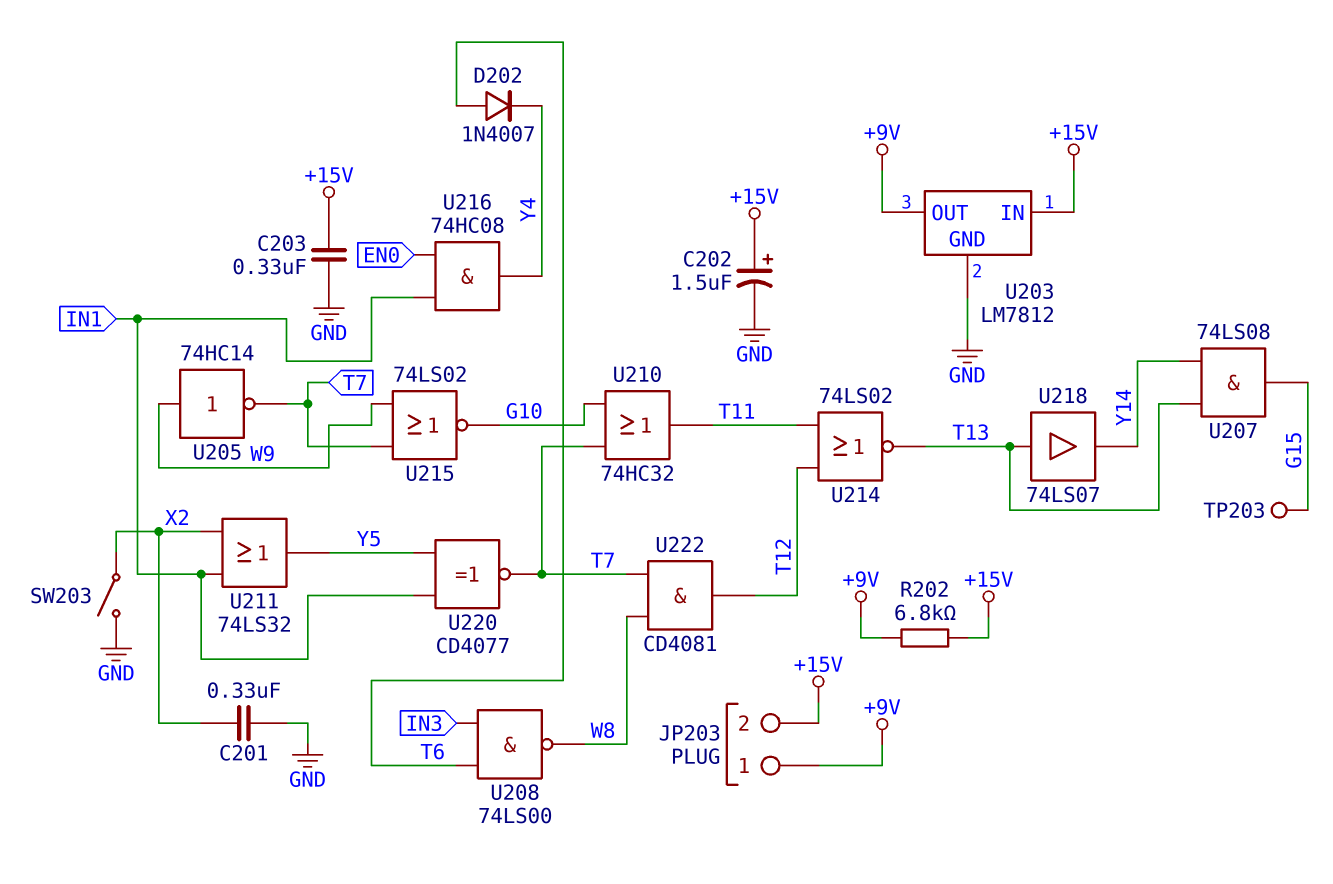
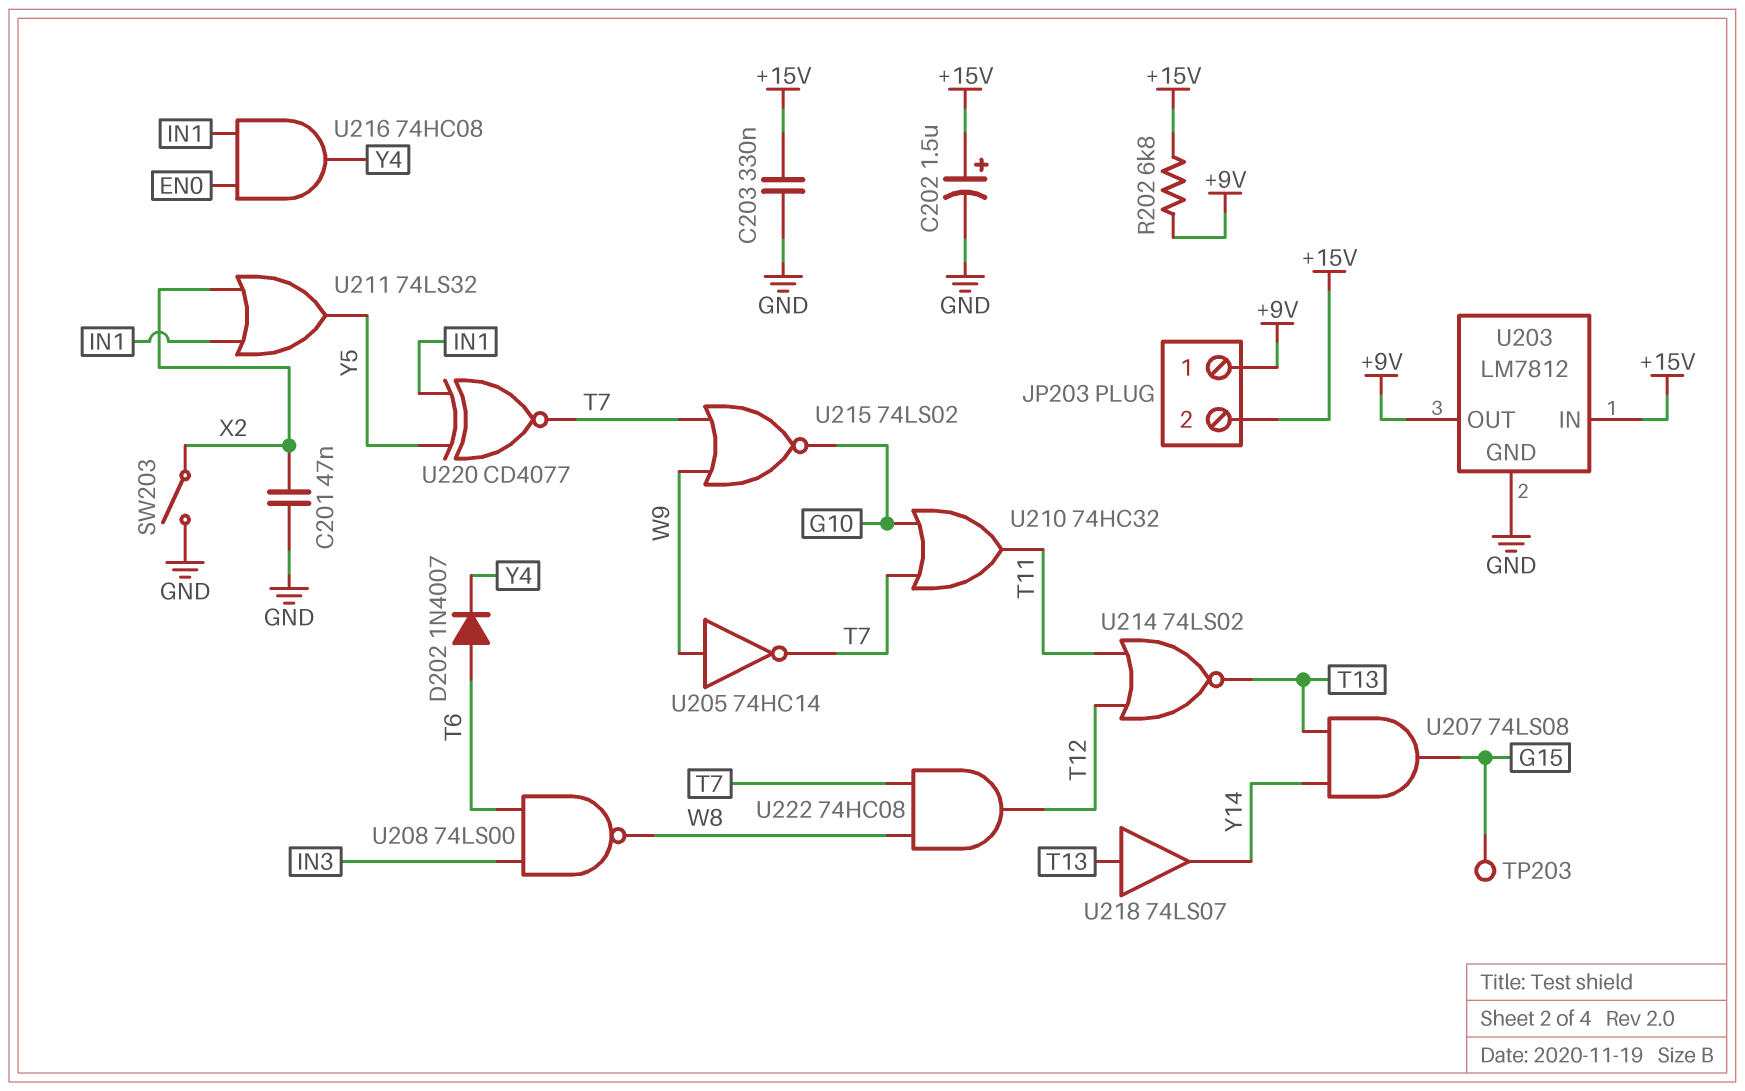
C201: 330nF (GND, X2) -> 47nF (GND, X2)
U222: AND CD4081 (in T7, in W8, out T12) -> AND 74HC08 (in T7, in W8, out T12)

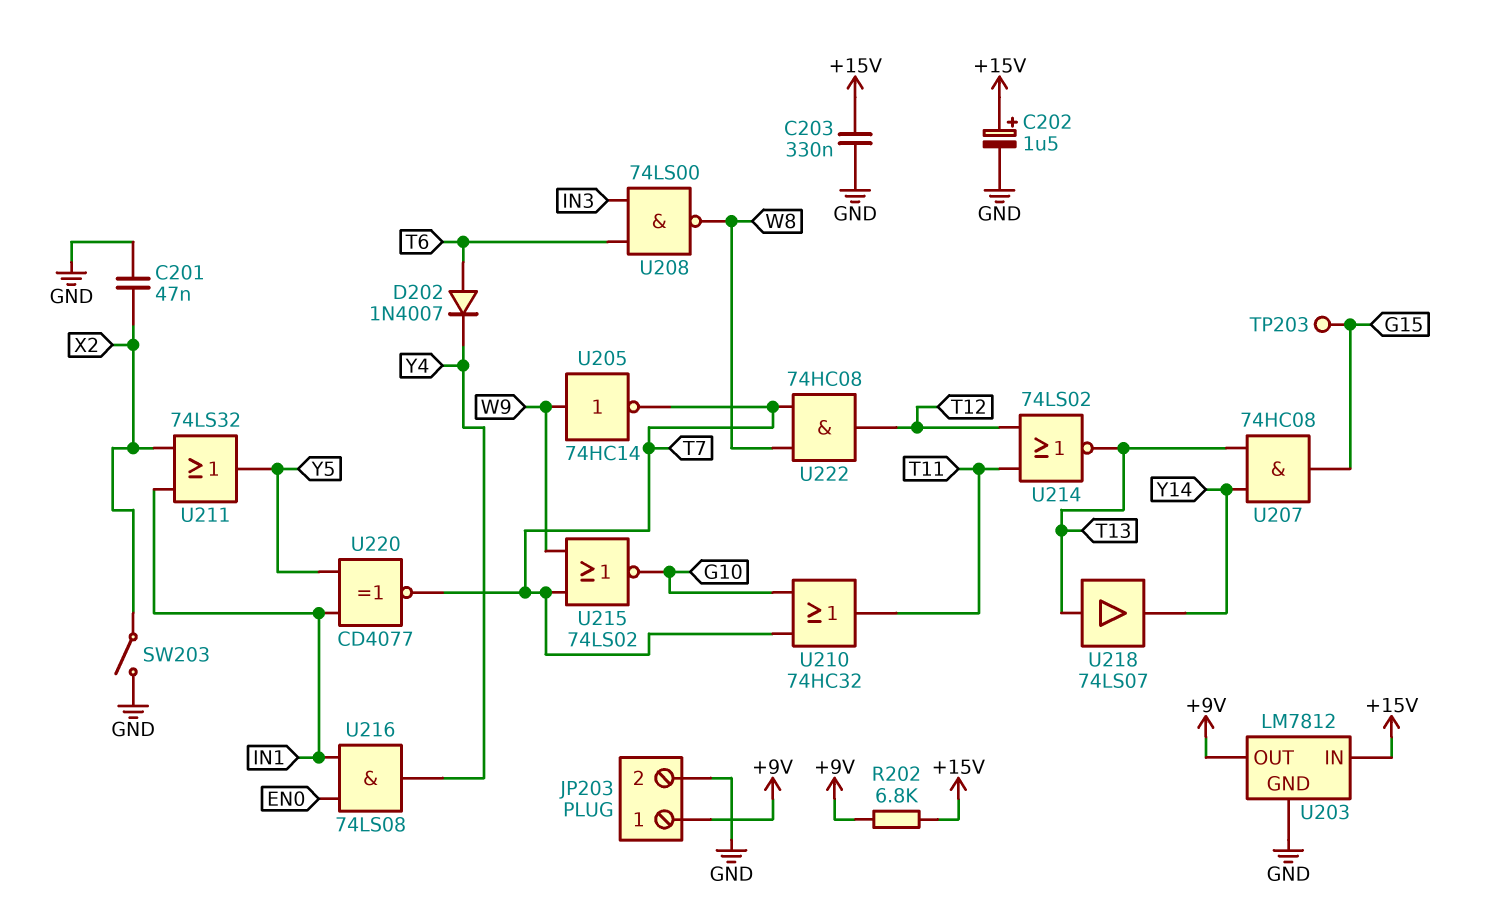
JP203 pin 2: +15V -> GND
U207: AND 74LS08 (in T13, in Y14, out G15) -> AND 74HC08 (in T13, in Y14, out G15)
U216: AND 74HC08 (in EN0, in IN1, out Y4) -> AND 74LS08 (in EN0, in IN1, out Y4)

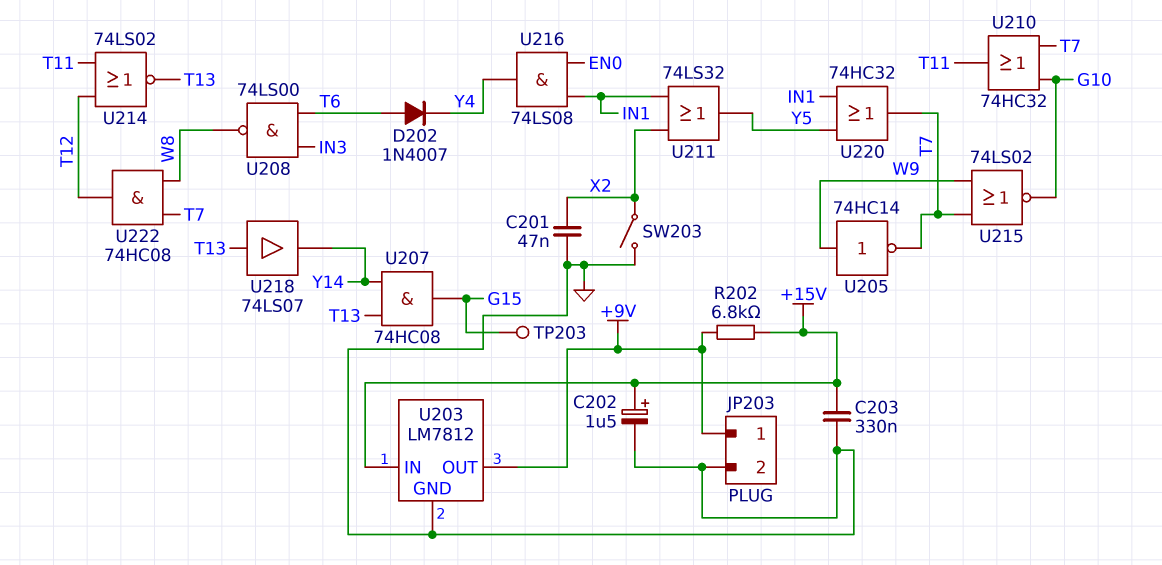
U220: XNOR CD4077 (in IN1, in Y5, out T7) -> OR 74HC32 (in IN1, in Y5, out T7)

